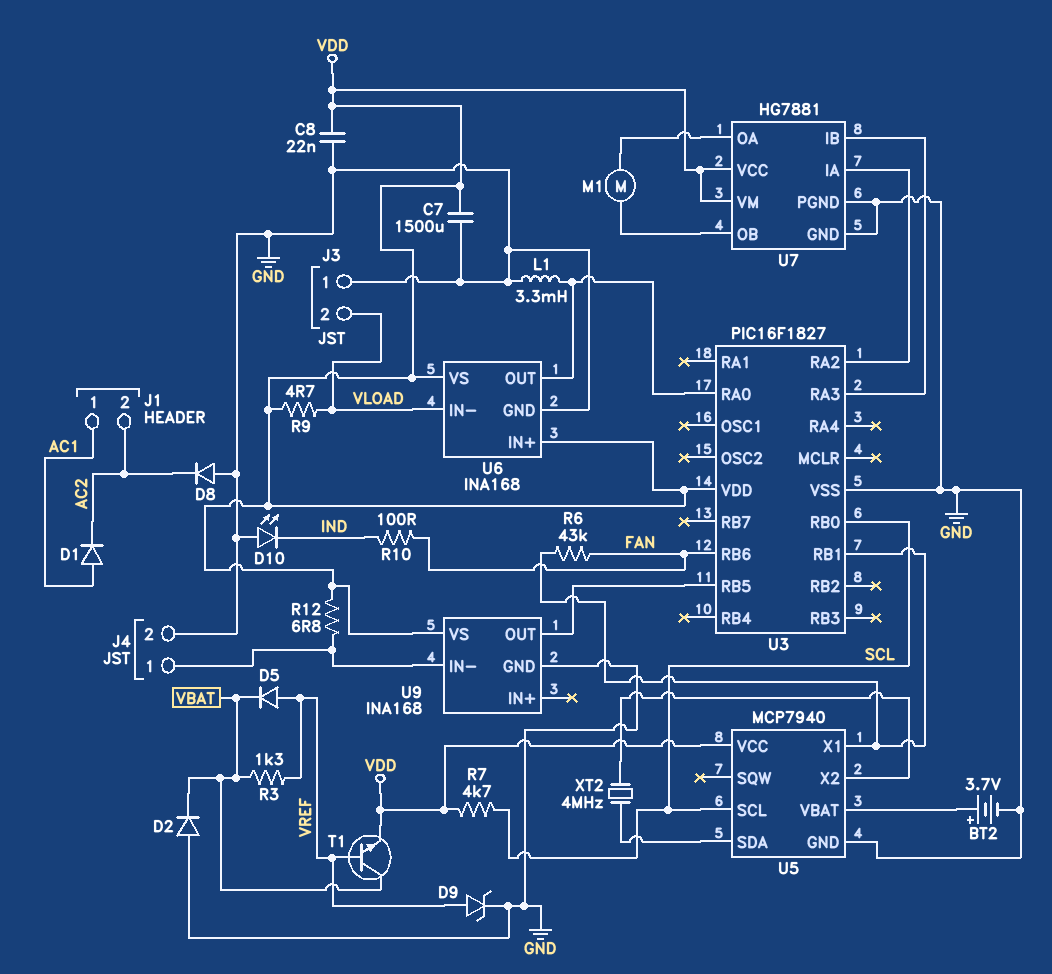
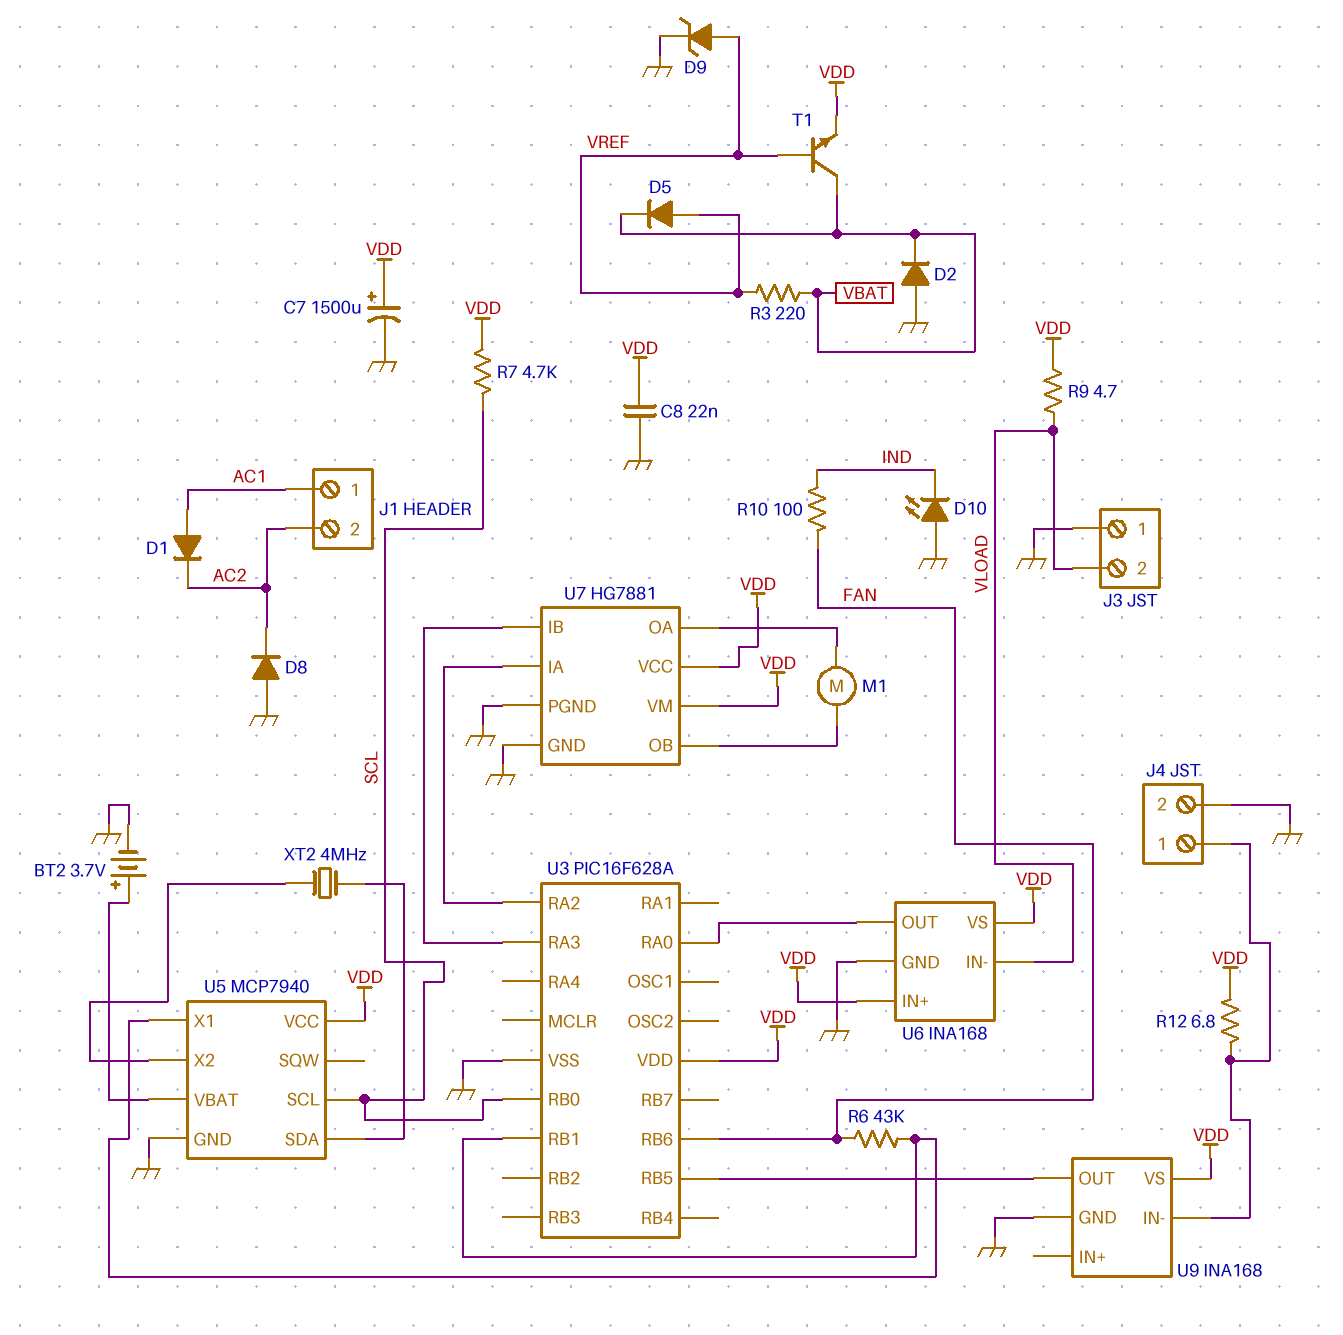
C7: 1500uF (GND, VDD) -> 1500uF (plus VDD, minus GND)
L1: 3.3mH (GND, U3/RA0) -> none
R3: 1.3k (VBAT, VREF) -> 220 (VBAT, VREF)
U3: PIC16F1827 -> PIC16F628A

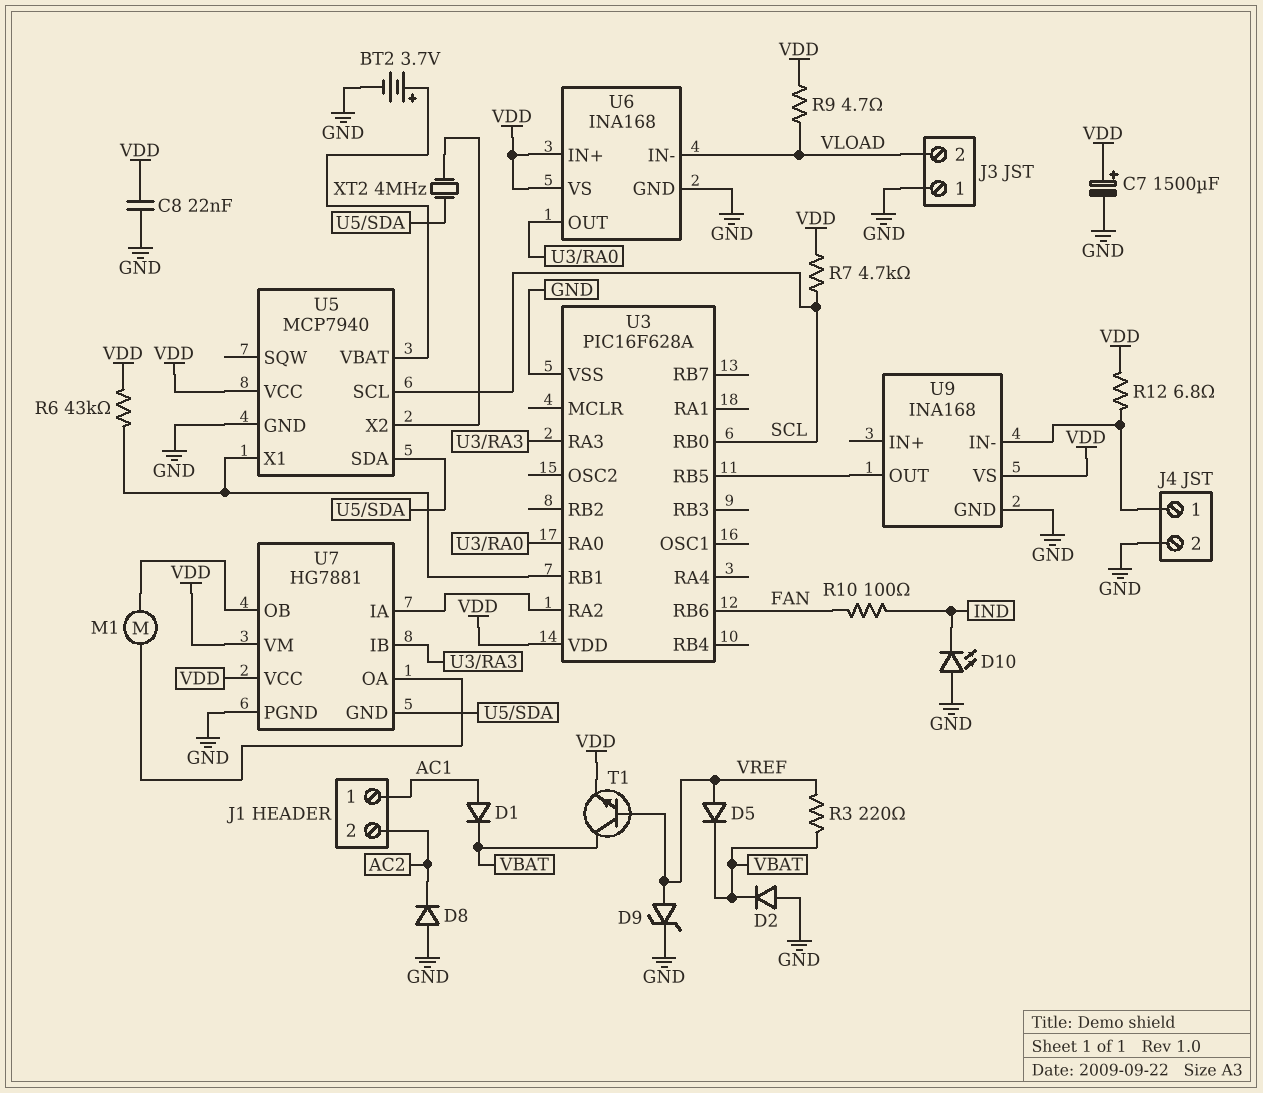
D1: diode (A AC1, K AC2) -> diode (A AC1, K VBAT)
R6: 43k (FAN, U3/RB1) -> 43k (U3/RB1, VDD)
U7 pin GND: GND -> U5/SDA

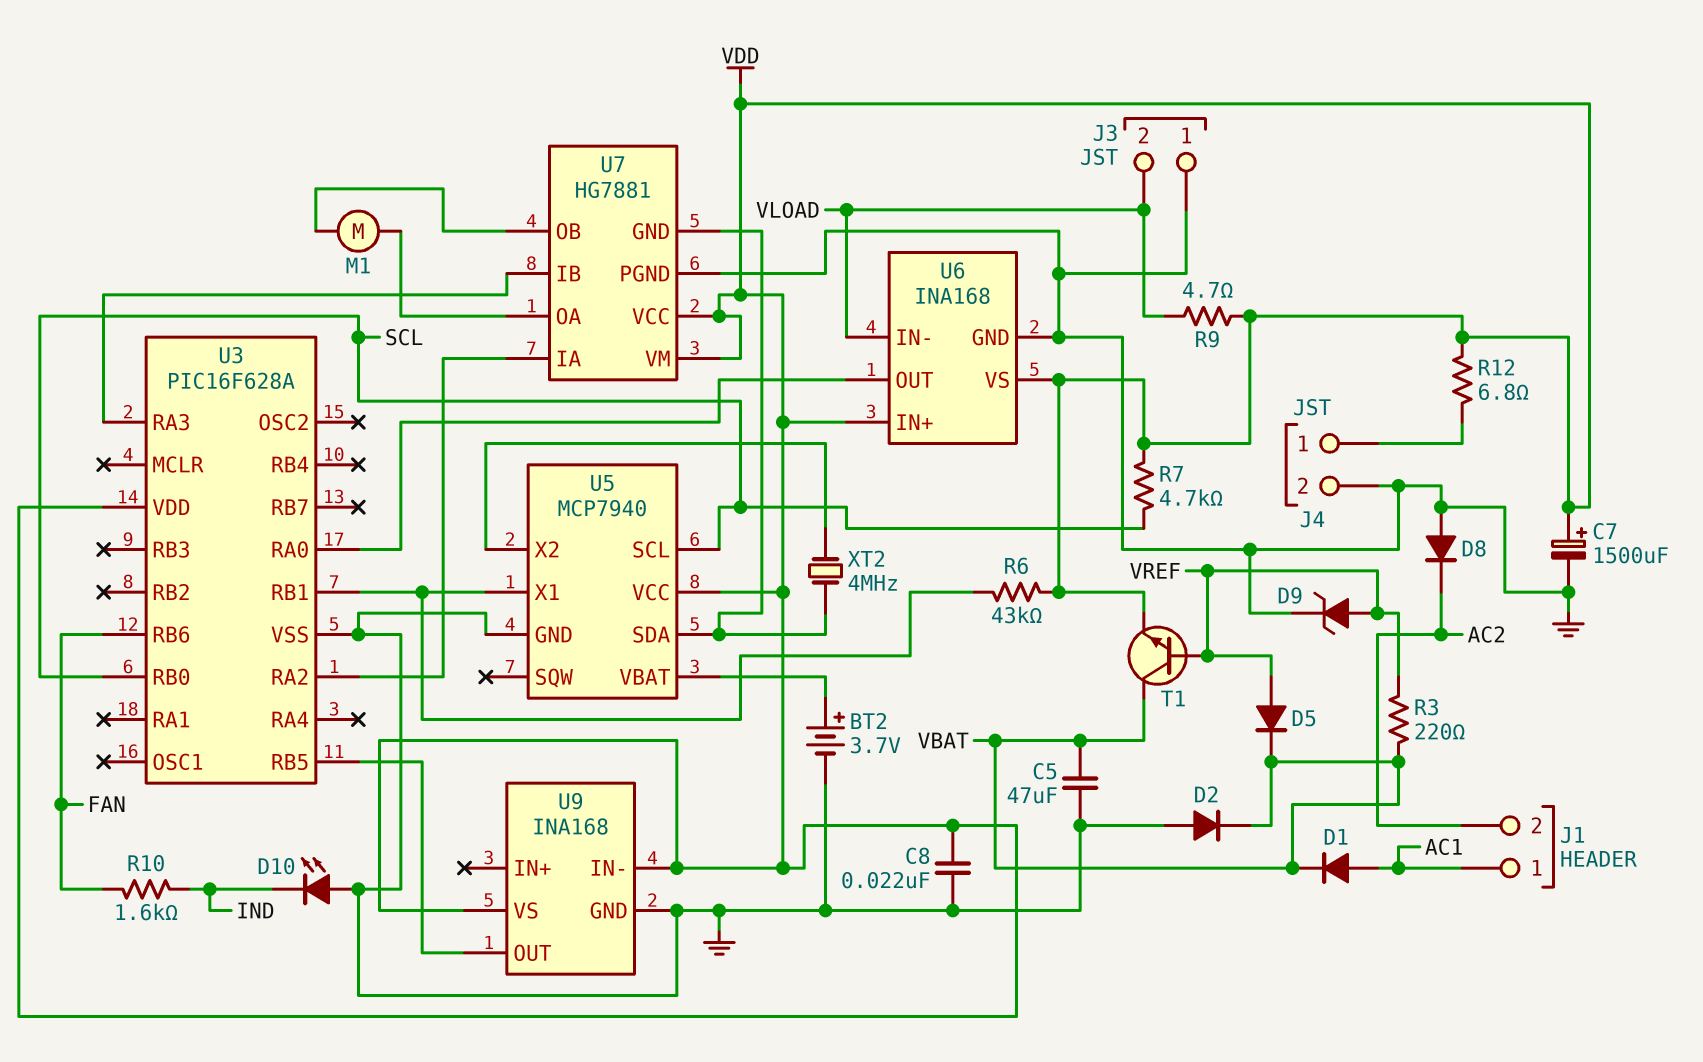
C5: none -> 47uF (GND, VBAT)
R10: 100 (FAN, IND) -> 1.6k (FAN, IND)
U9 pin IN-: J4/1 -> VDD

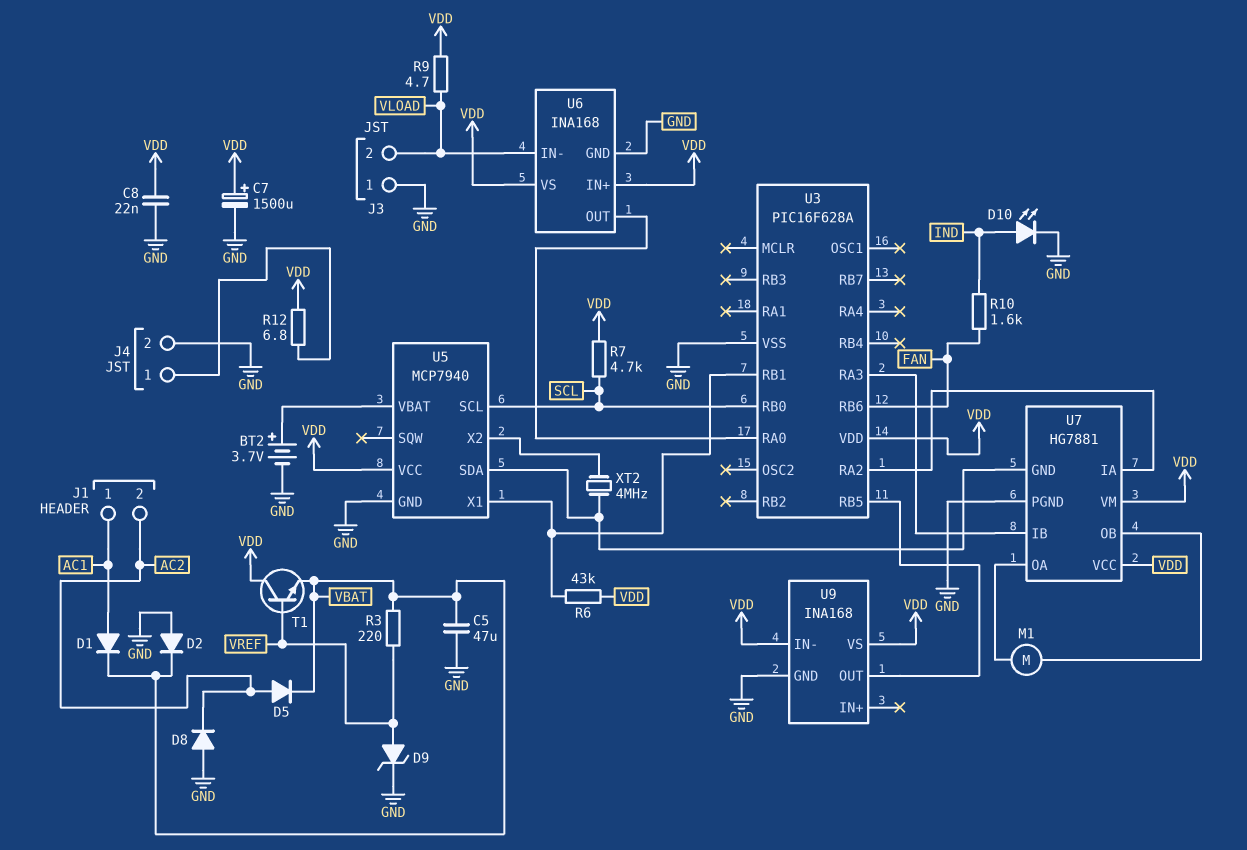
D5: diode (A VREF, K VBAT) -> diode (A AC2, K VBAT)
D10: LED (A GND, K IND) -> LED (A IND, K GND)
T1: NPN (B VREF, C VBAT, E VDD) -> NPN (B VREF, C VDD, E VBAT)

